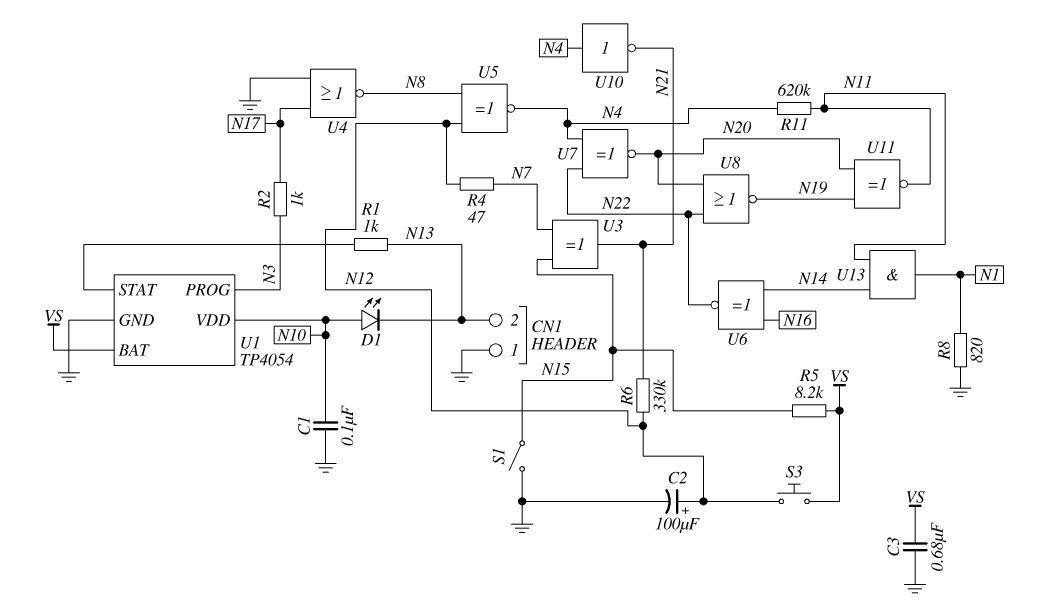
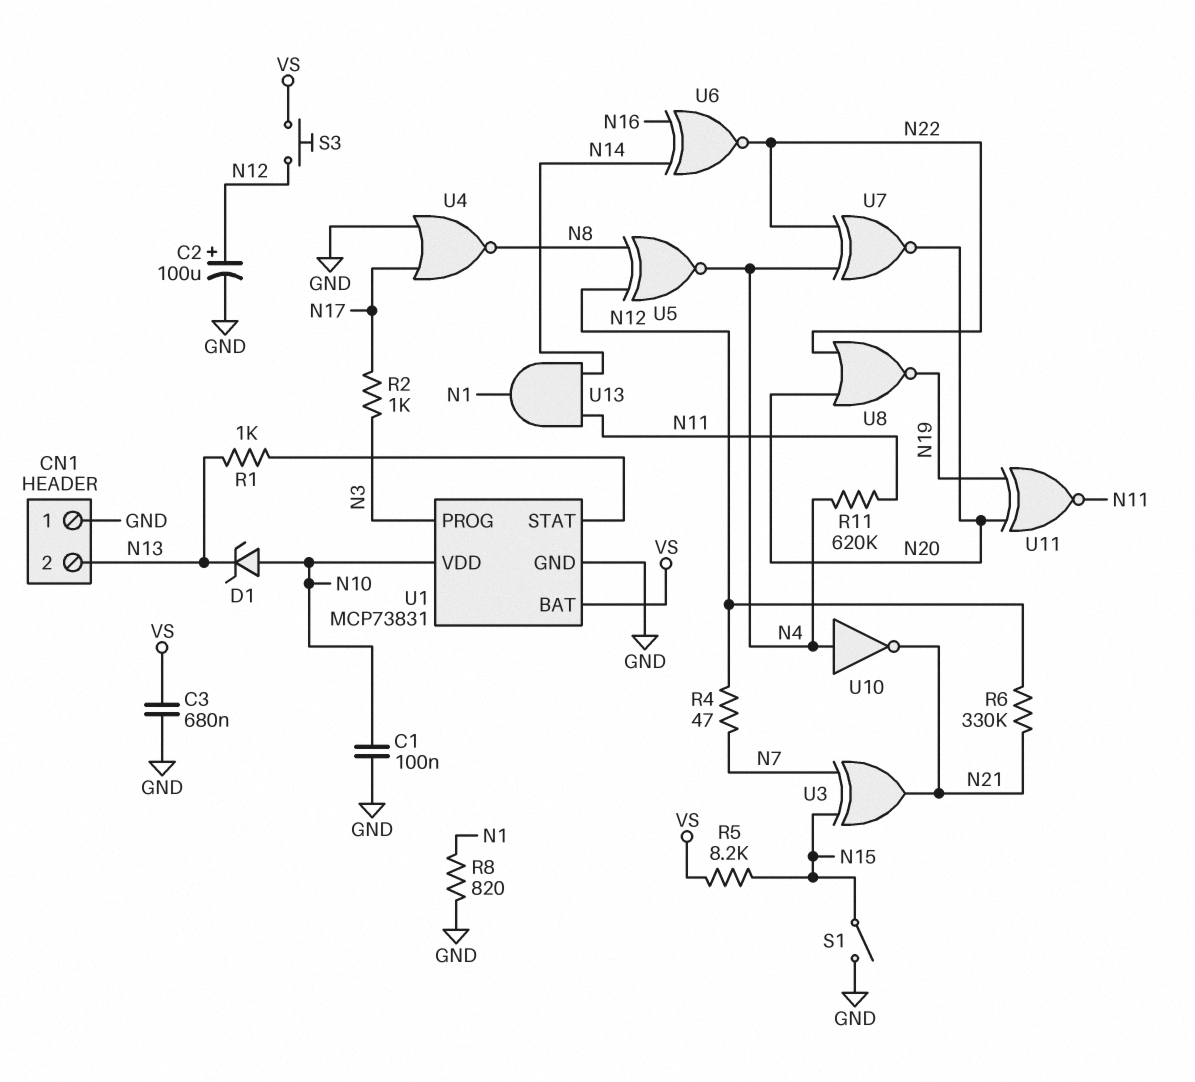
D1: LED (A N10, K N13) -> zener (A N10, K N13)
U1: TP4054 -> MCP73831

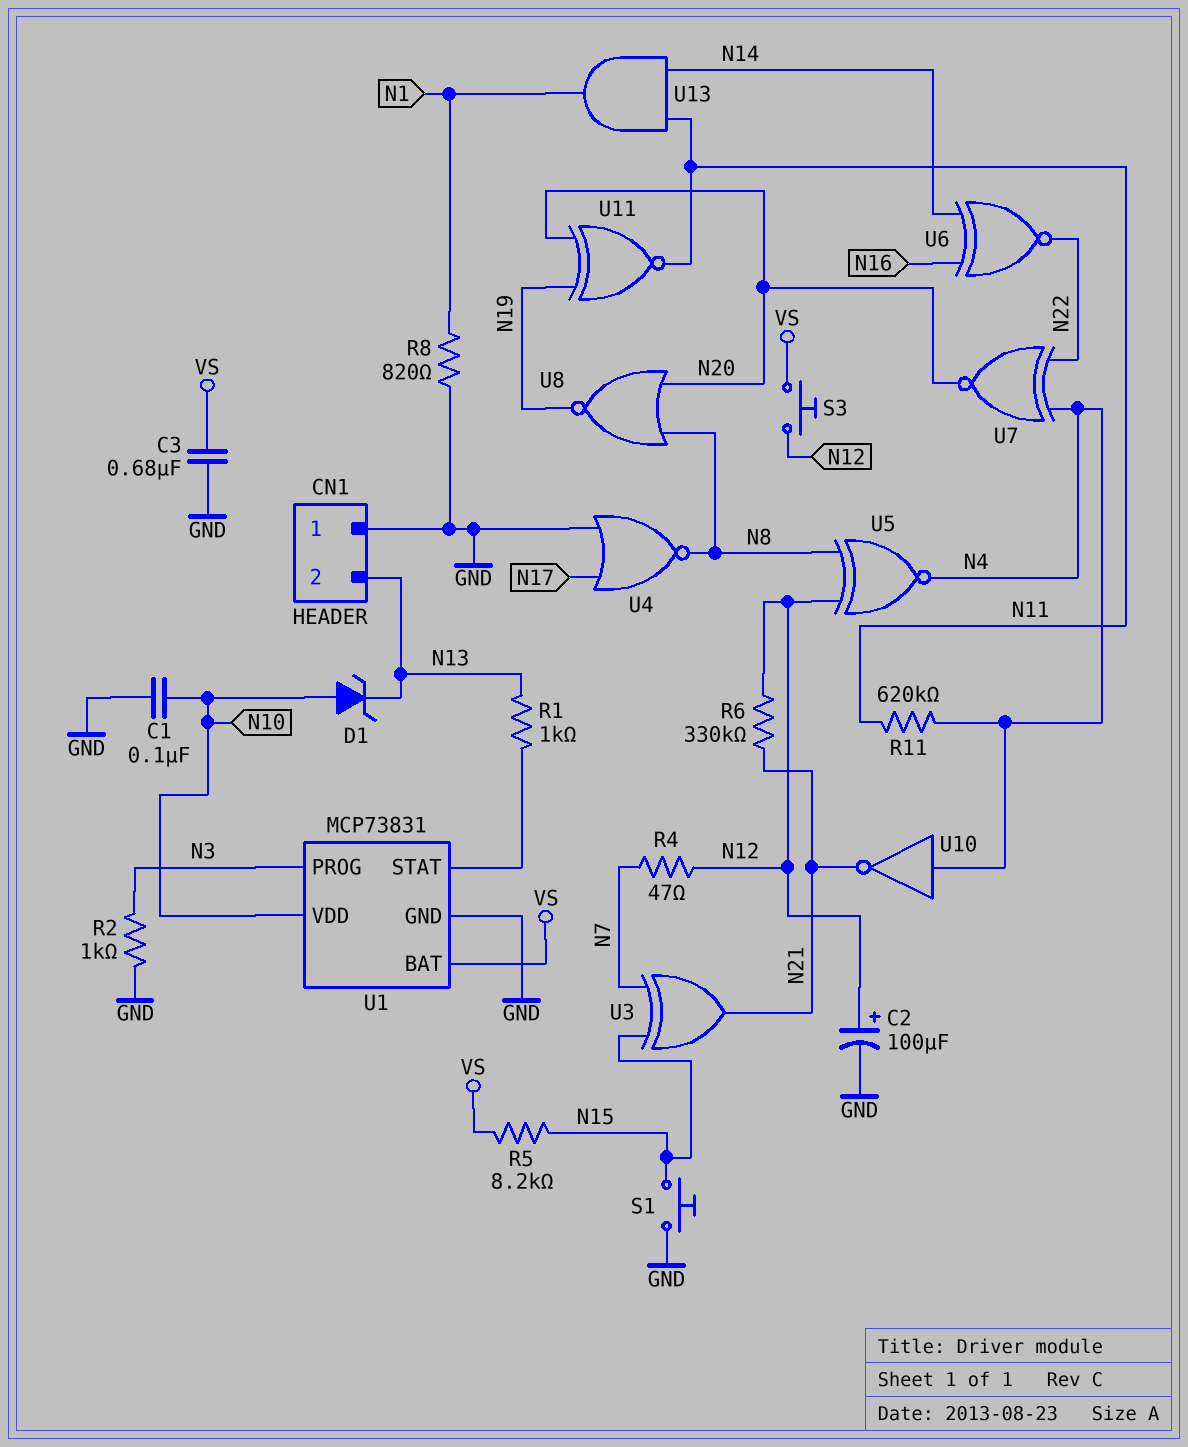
R2: 1k (N3, N17) -> 1k (GND, N3)
S1: switch (GND, N15) -> button (GND, N15)
U8: NOR (in N20, in N22, out N19) -> NOR (in N8, in N20, out N19)

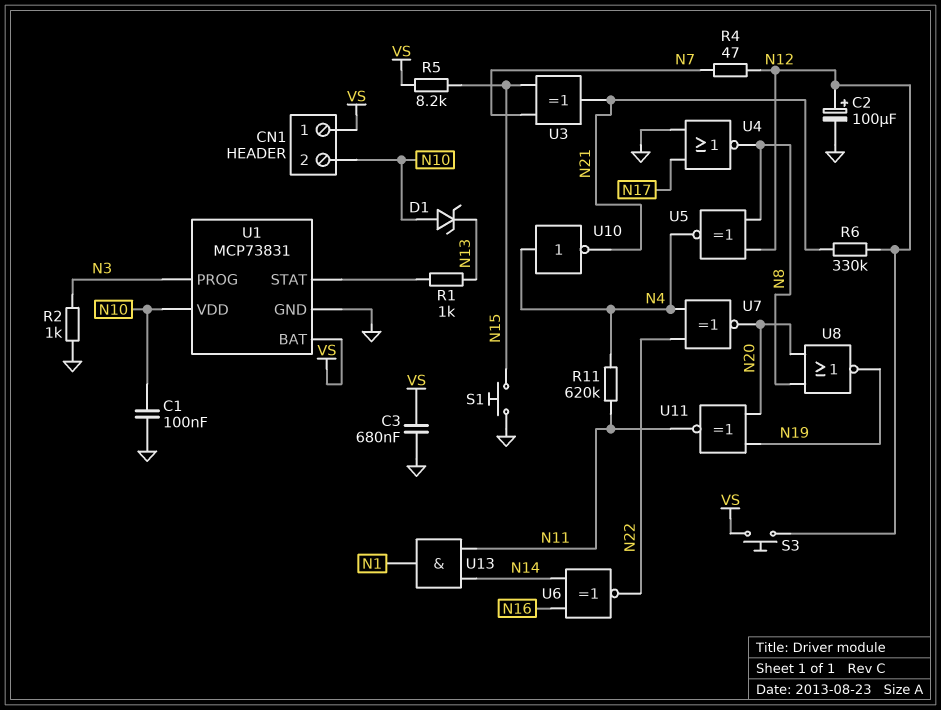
CN1 pin 1: GND -> VS
CN1 pin 2: N13 -> N10
R8: 820 (GND, N1) -> none

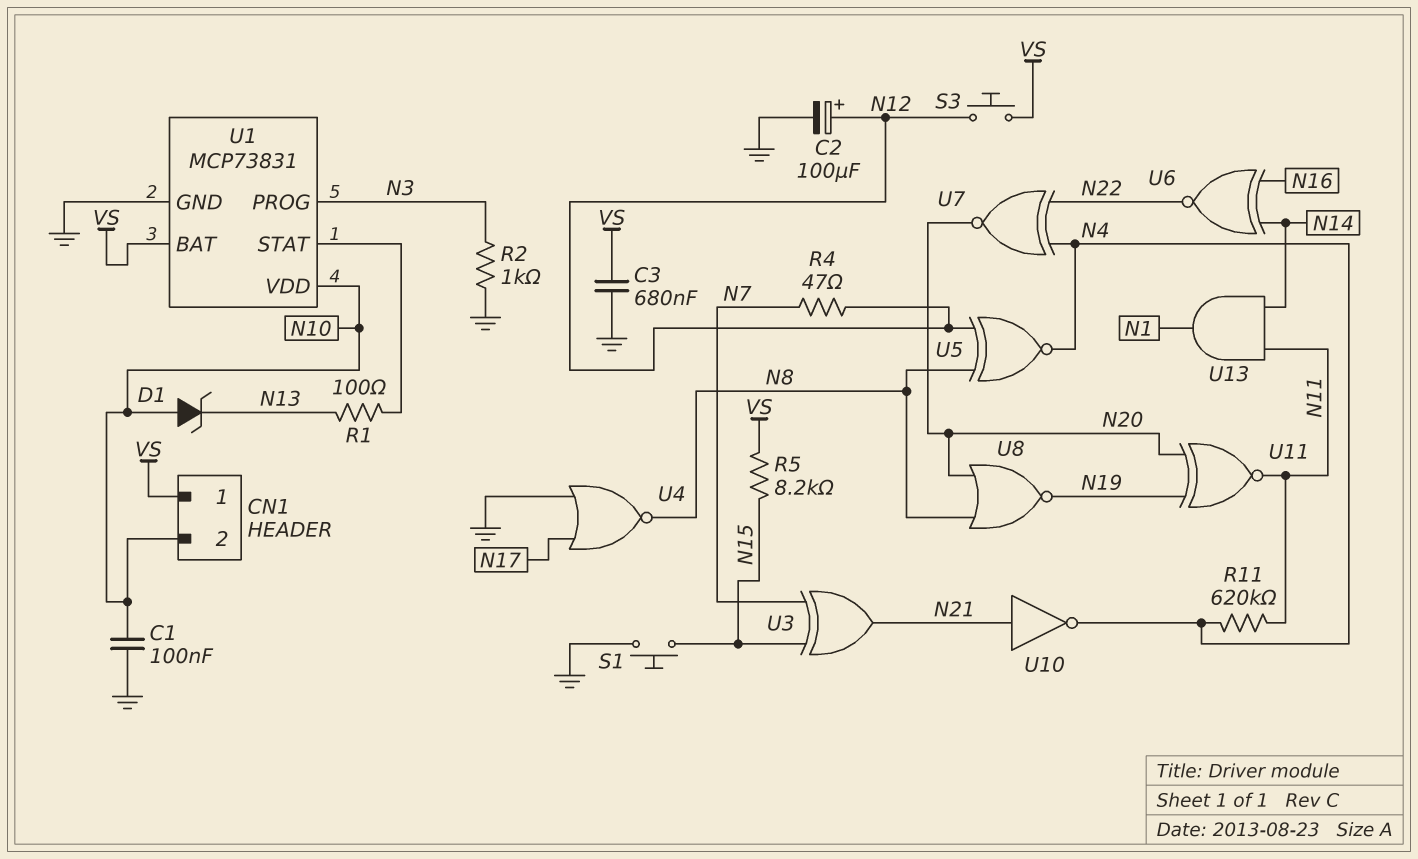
R1: 1k (N13, U1/STAT) -> 100 (N13, U1/STAT)
R6: 330k (N12, N21) -> none
U10: NOT (in N4, out N21) -> NOT (in N21, out N4)

